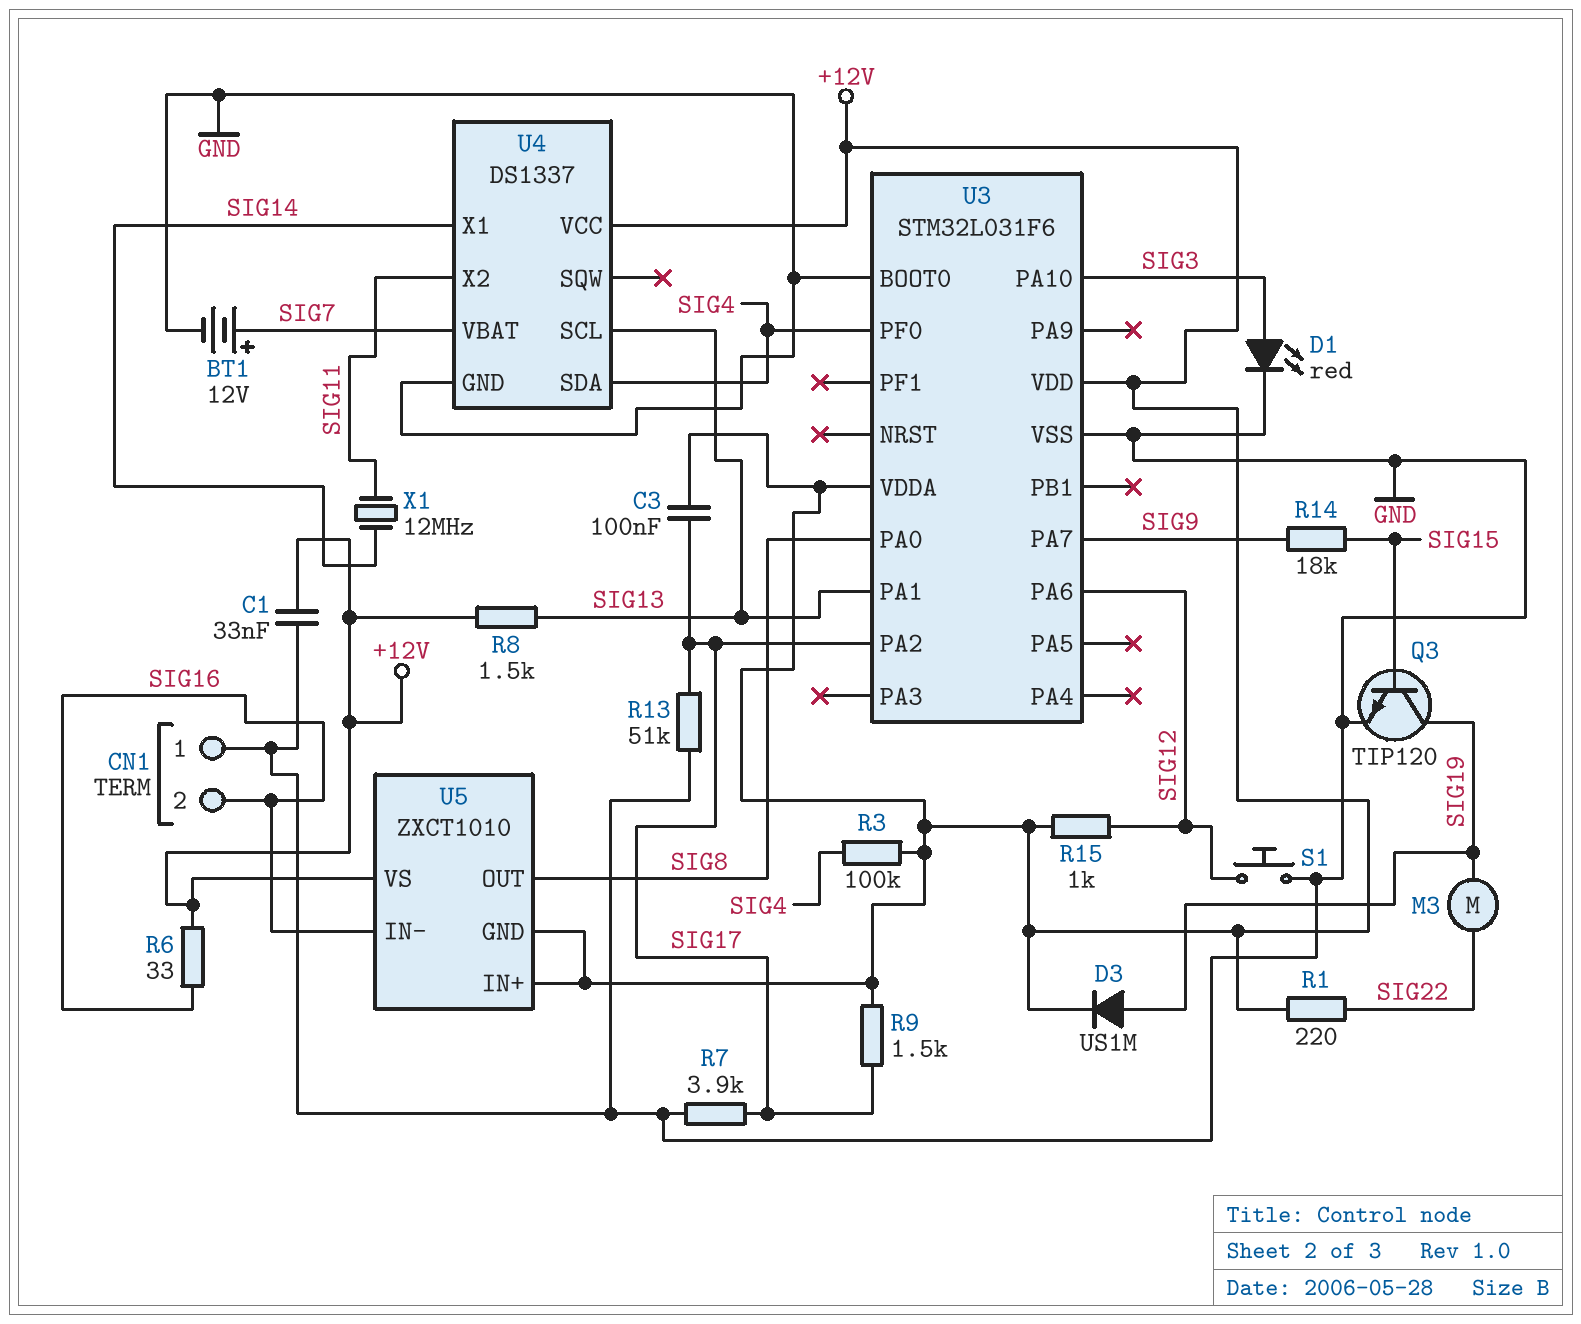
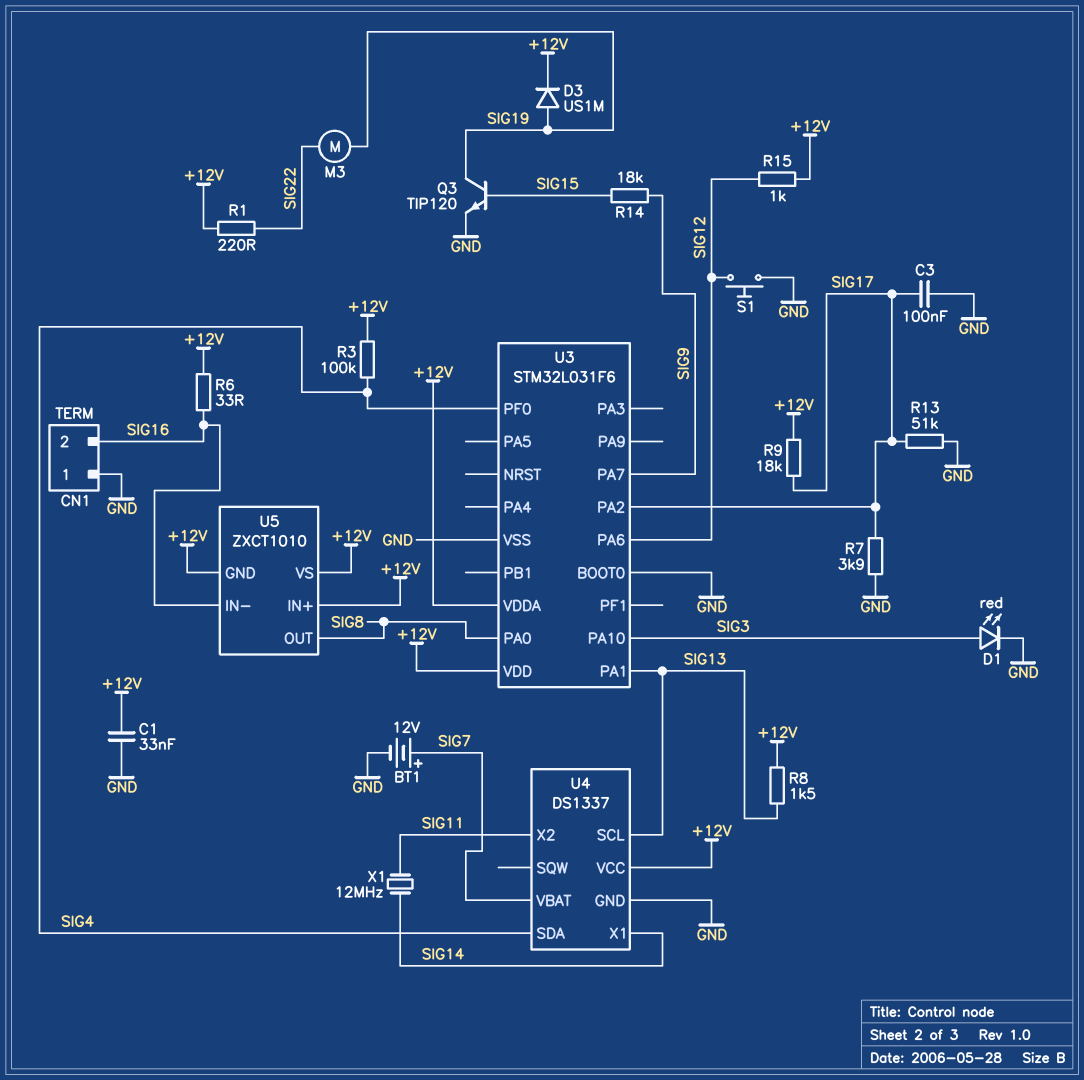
C3: 100nF (+12V, SIG17) -> 100nF (GND, SIG17)
R9: 1.5k (+12V, SIG17) -> 18k (+12V, SIG17)

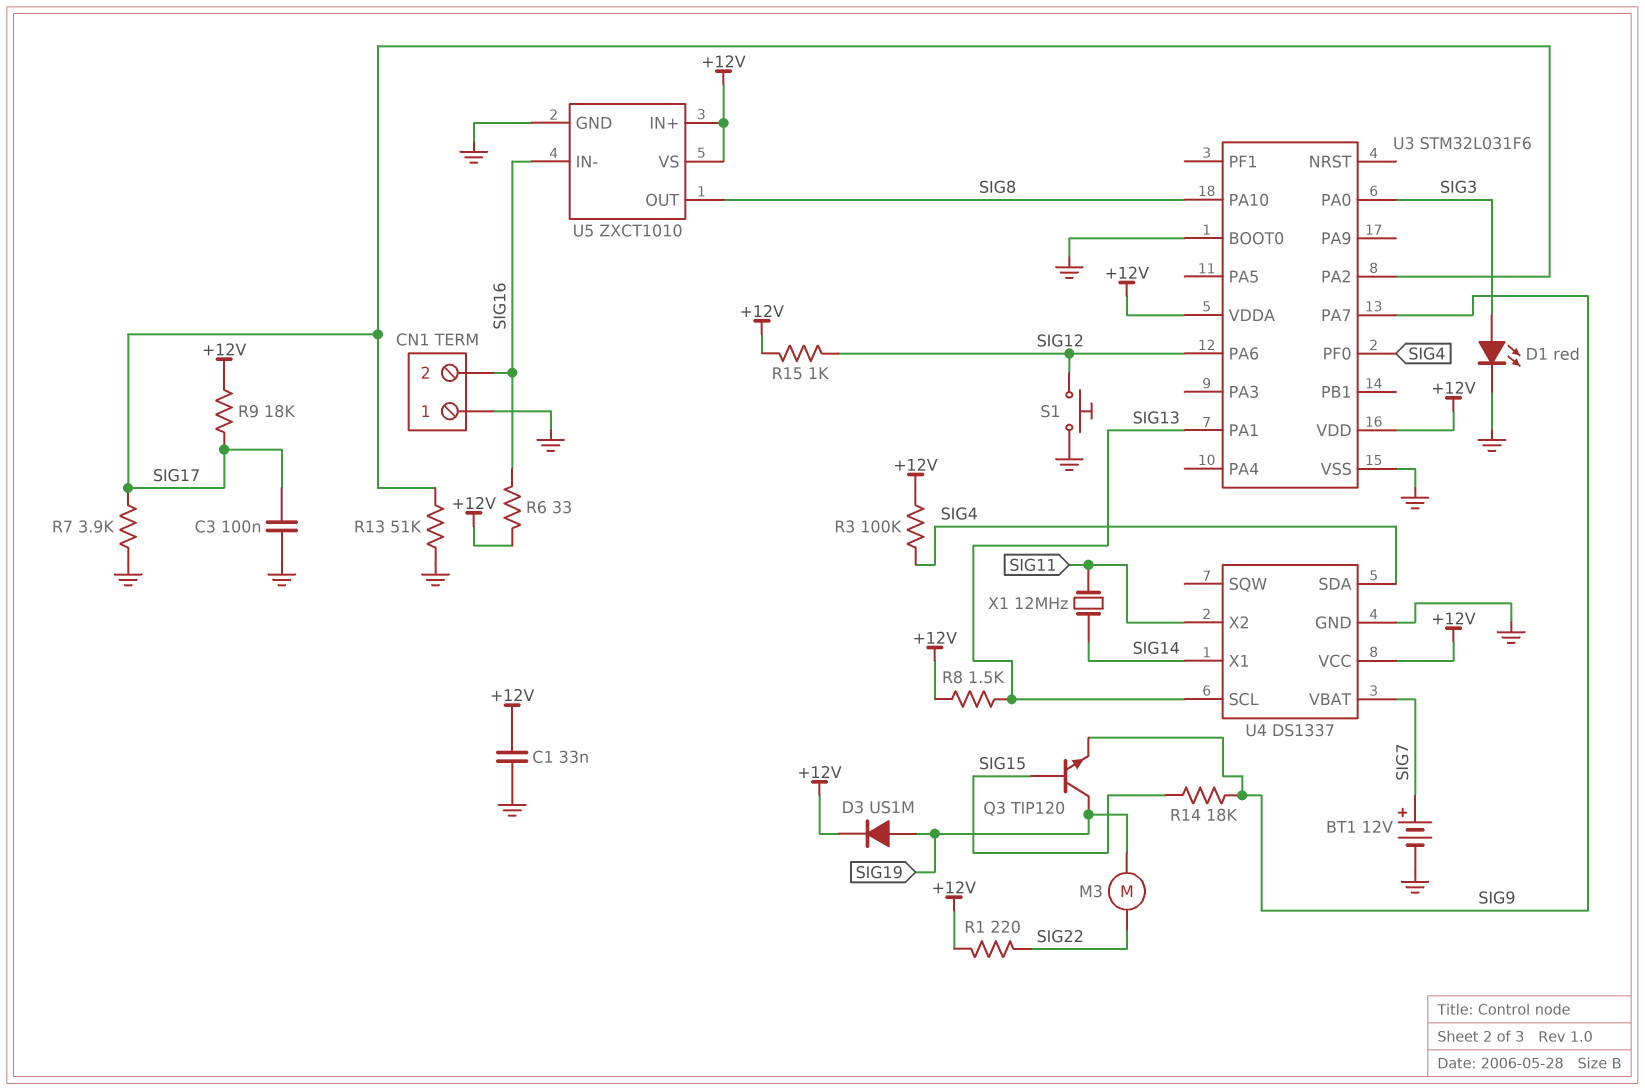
Q3: NPN TIP120 (B SIG15, C SIG19, E GND) -> NPN TIP120 (B SIG15, C SIG19, E SIG9)
U3 pin PA0: SIG8 -> SIG3
U3 pin PA10: SIG3 -> SIG8
U5 pin GND: +12V -> GND

